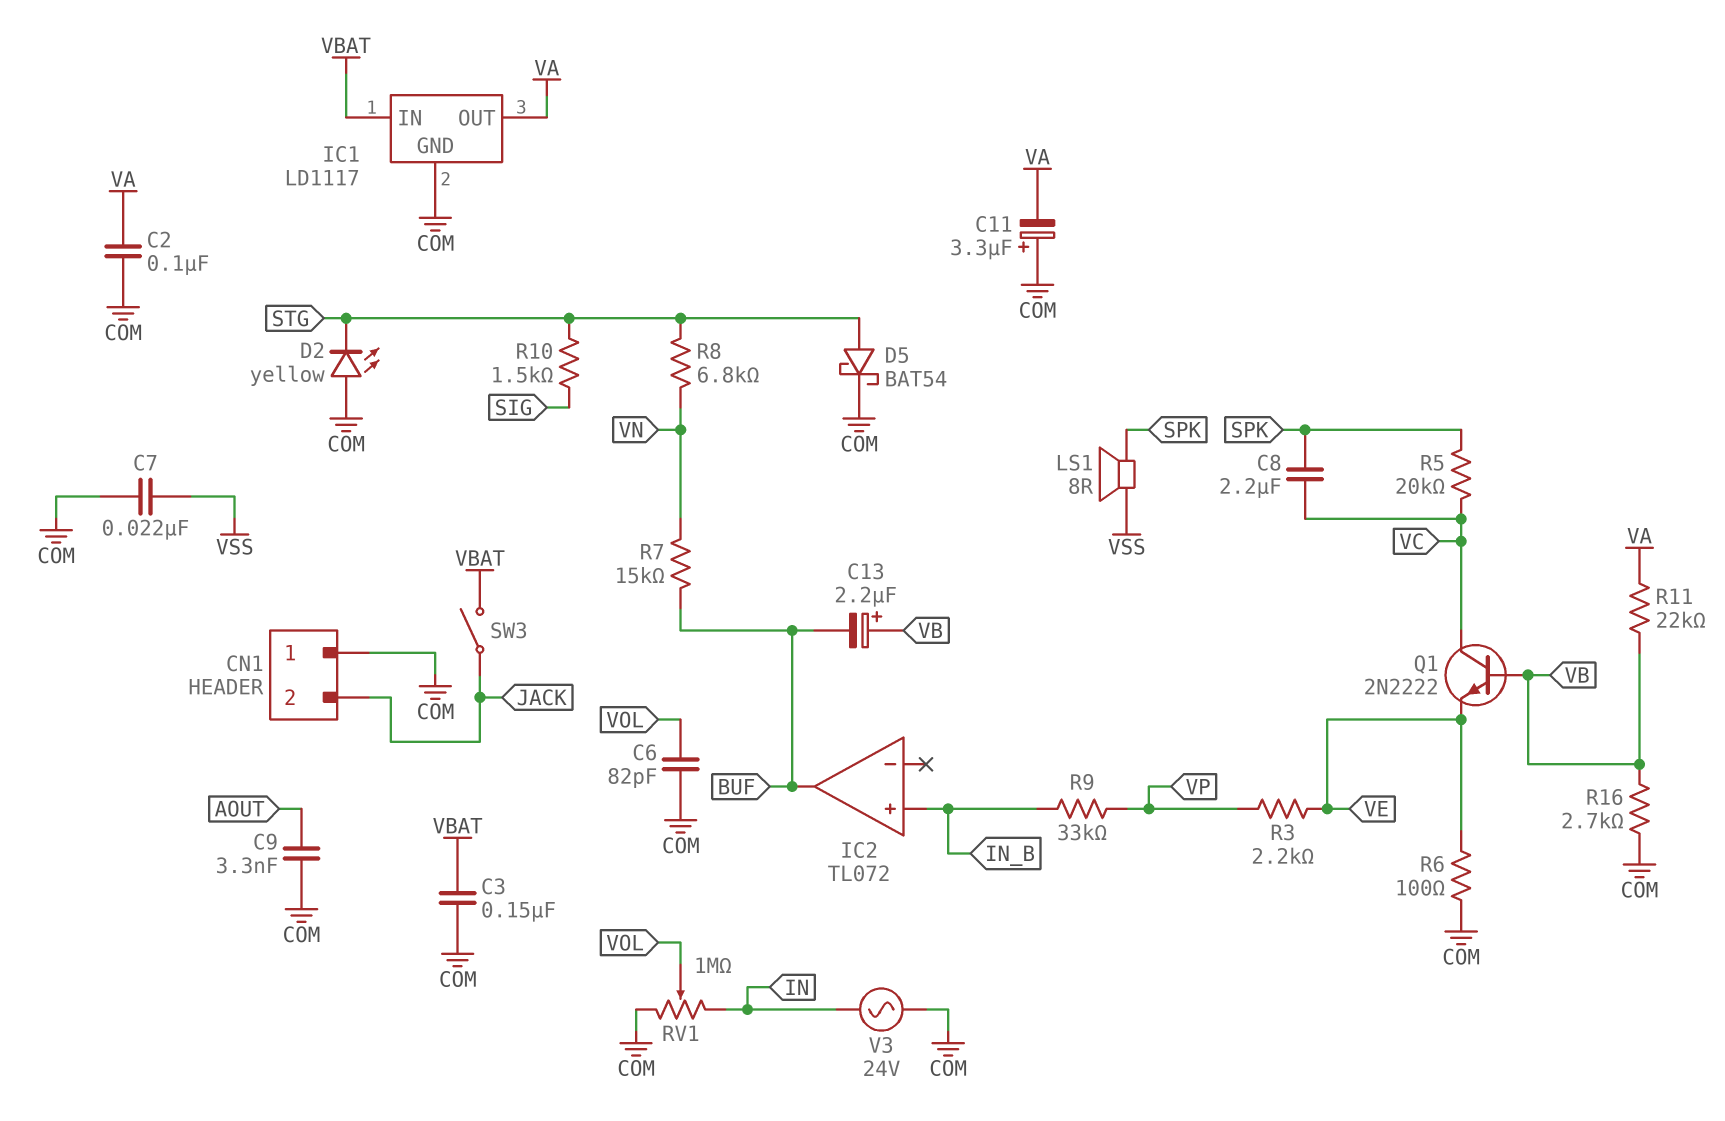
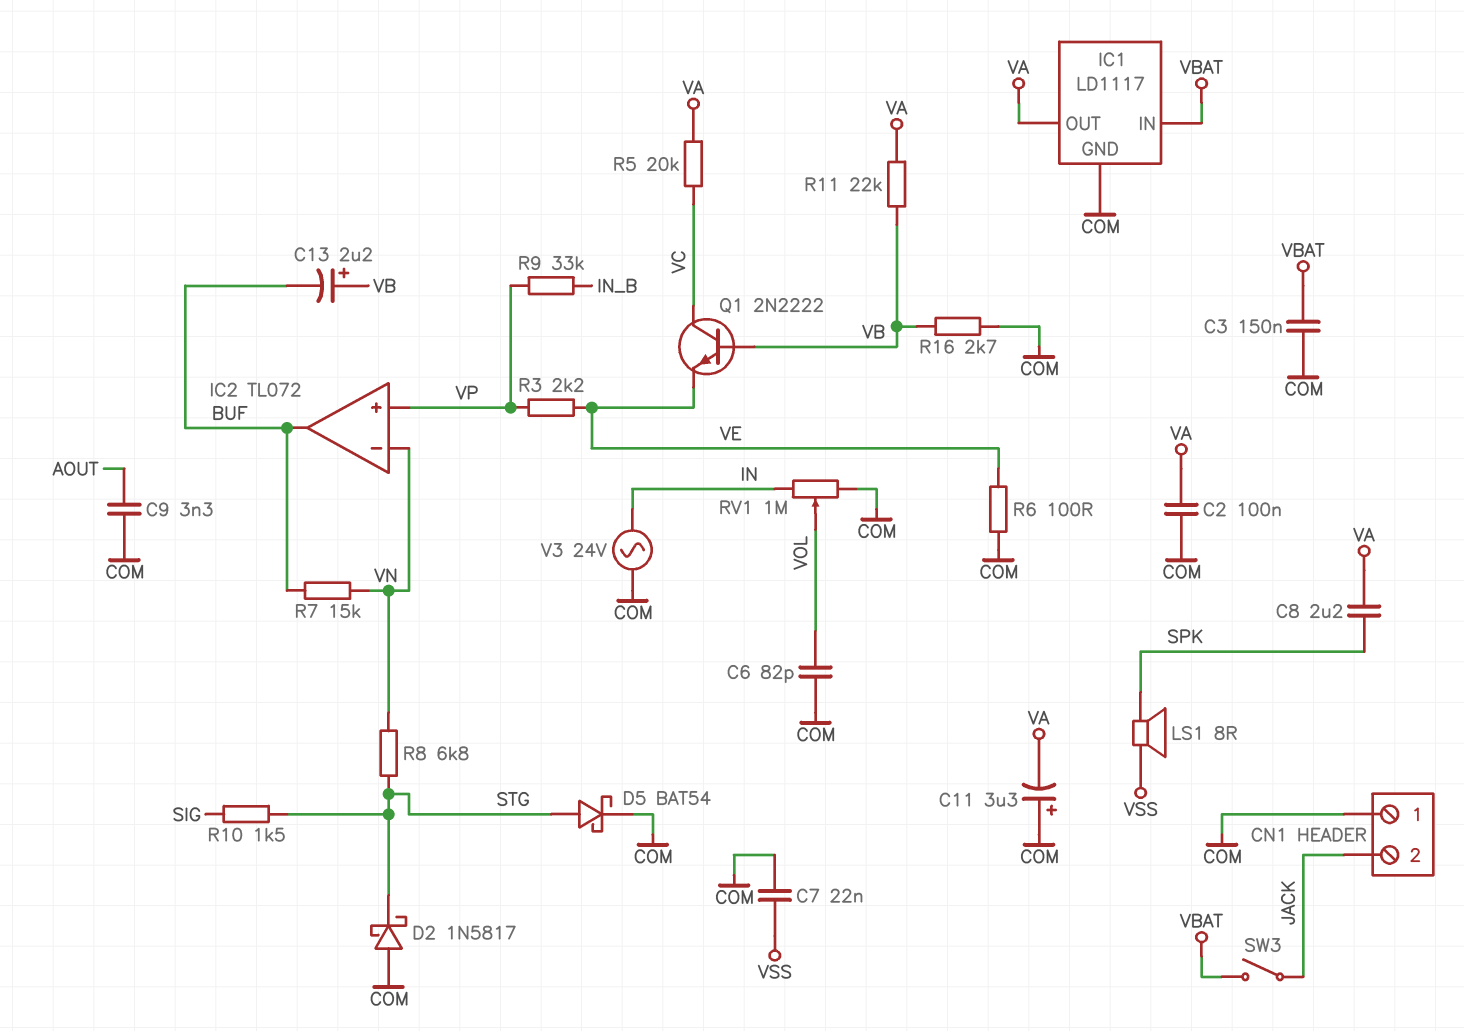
C8: 2.2uF (SPK, VC) -> 2.2uF (SPK, VA)
D2: LED yellow (A COM, K STG) -> schottky 1N5817 (A COM, K STG)
IC2 pin in+: IN_B -> VP
IC2 pin in-: none -> VN
R5: 20k (SPK, VC) -> 20k (VA, VC)

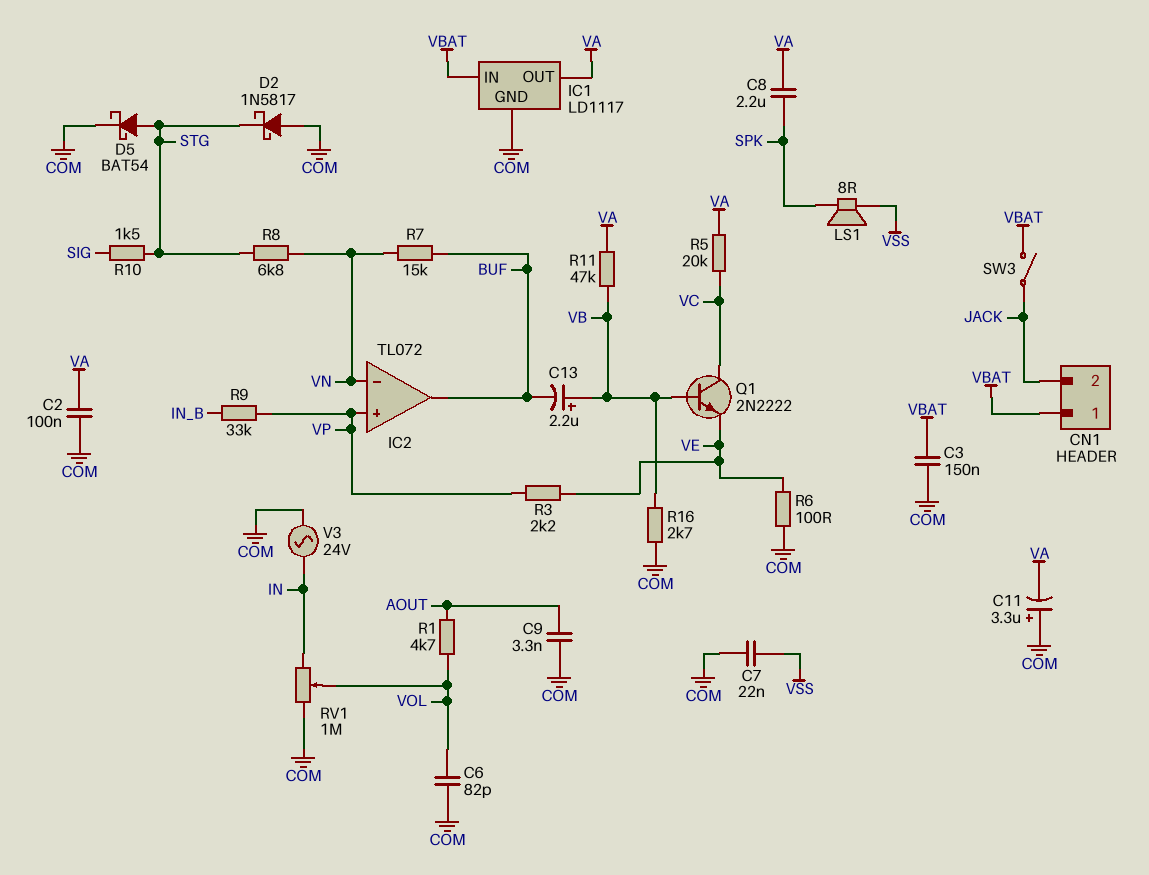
CN1 pin 1: COM -> VBAT
R1: none -> 4.7k (AOUT, VOL)
R11: 22k (VA, VB) -> 47k (VA, VB)

